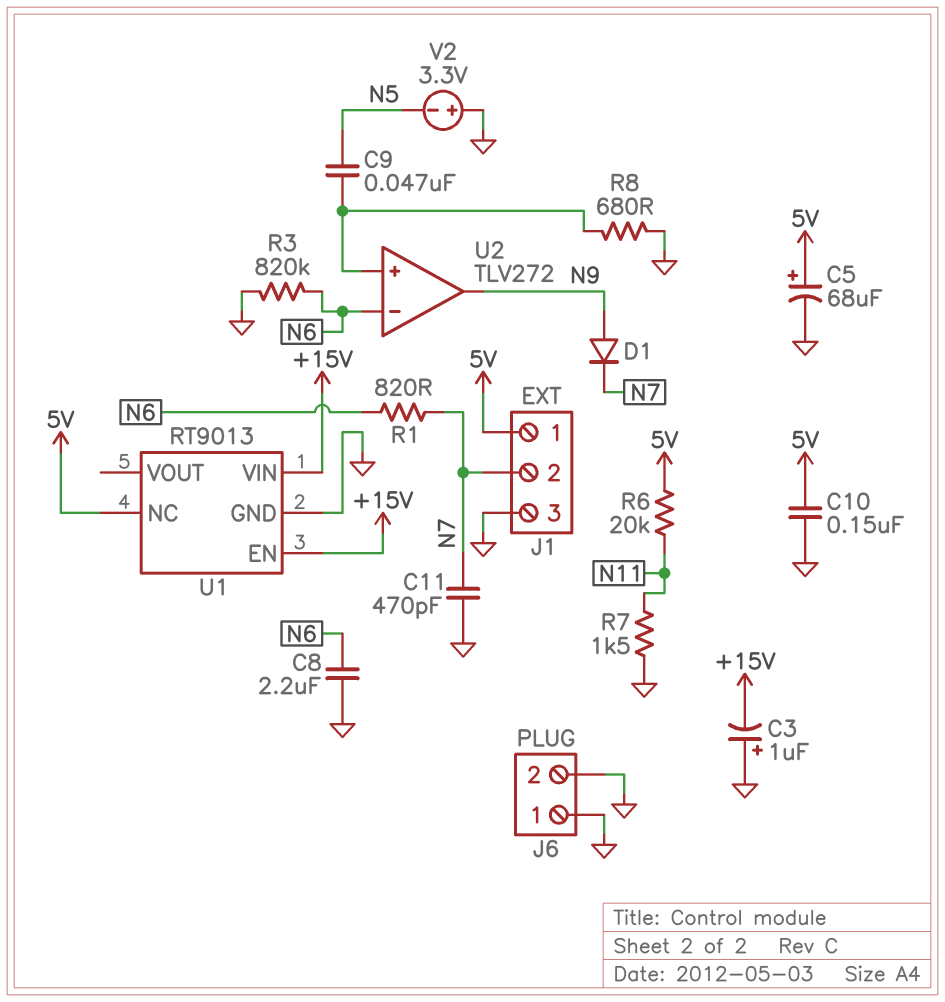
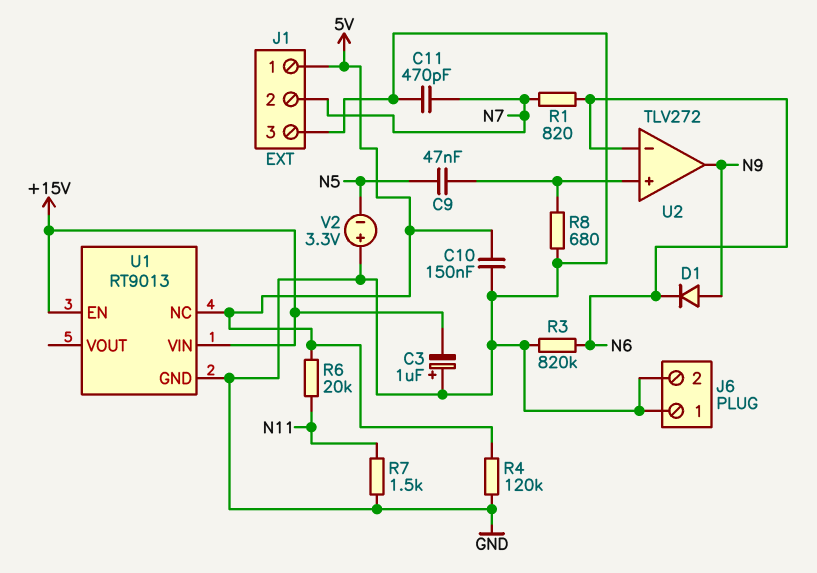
C5: 68uF (plus 5V, minus GND) -> none
C8: 2.2uF (GND, N6) -> none
D1: diode (A N9, K N7) -> diode (A N9, K N6)
R4: none -> 120k (5V, GND)

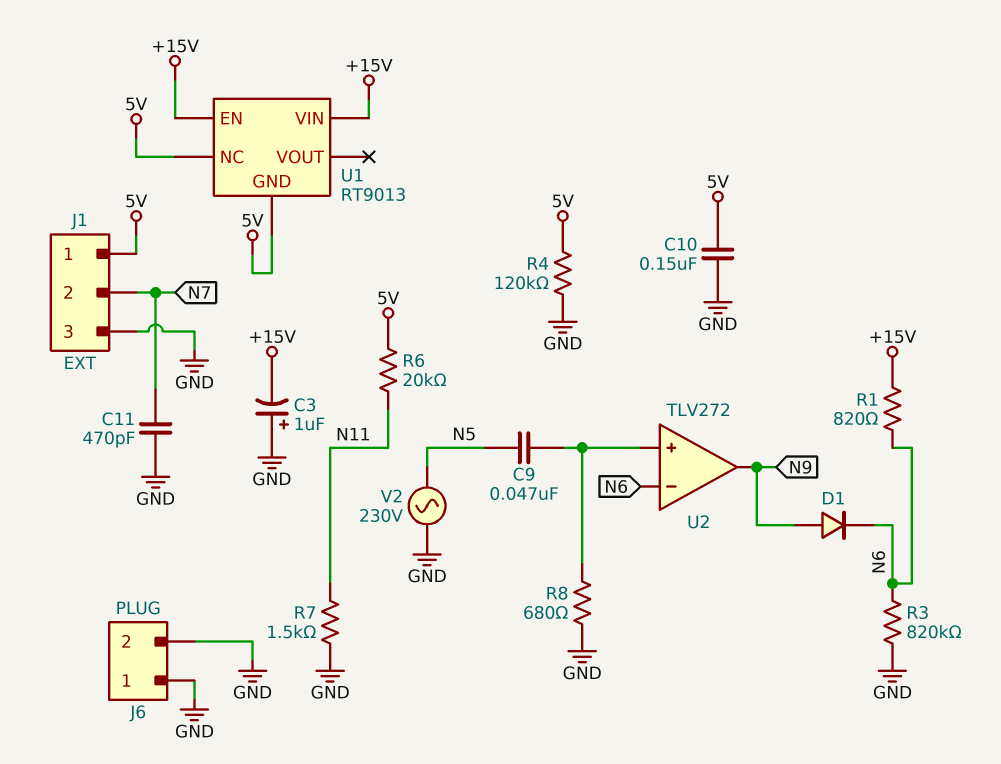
R1: 820 (N6, N7) -> 820 (+15V, N6)
U1 pin GND: GND -> 5V
V2: 3.3V (plus GND, minus N5) -> AC 230V (GND, N5)

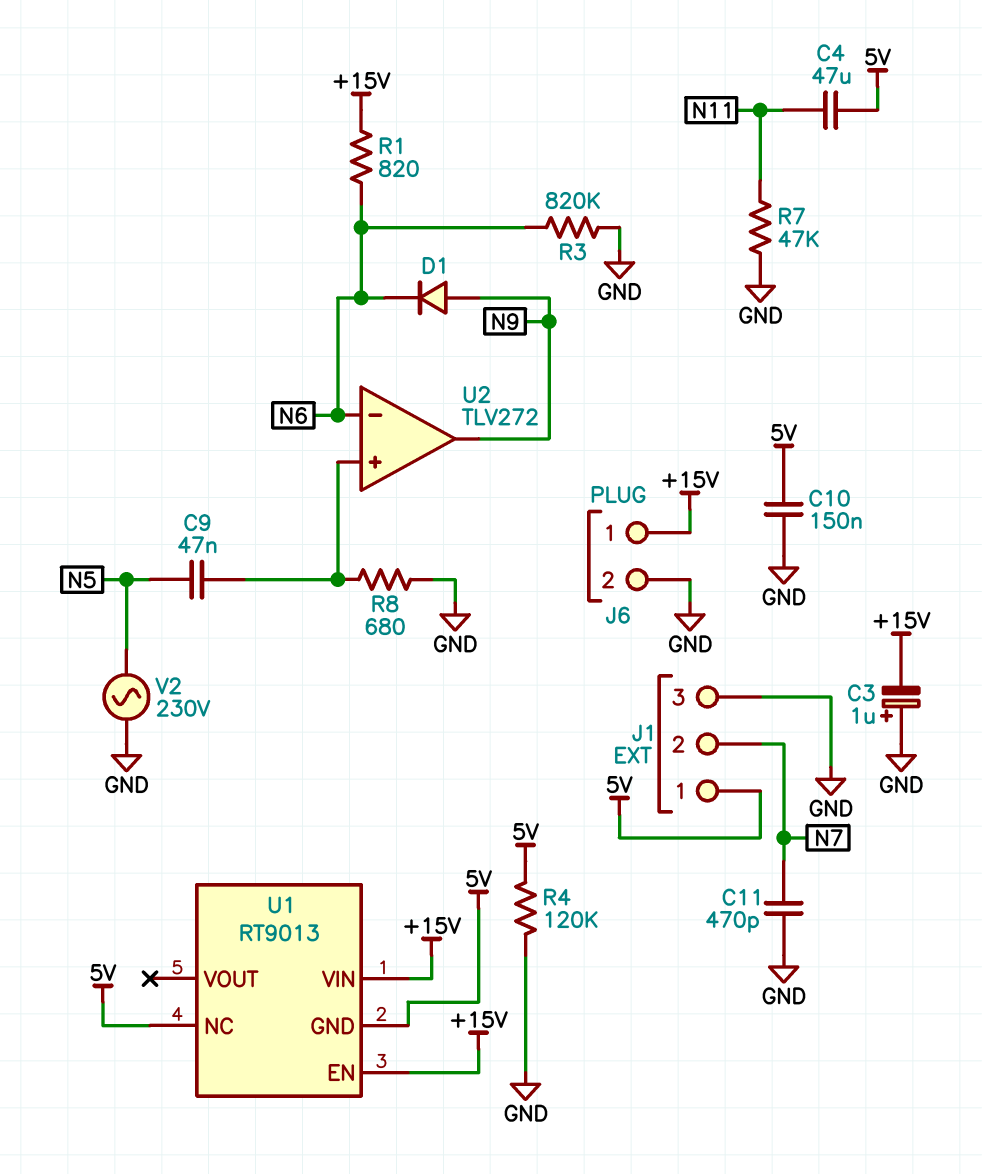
C4: none -> 47uF (5V, N11)
J6 pin 1: GND -> +15V
R6: 20k (5V, N11) -> none
R7: 1.5k (GND, N11) -> 47k (GND, N11)

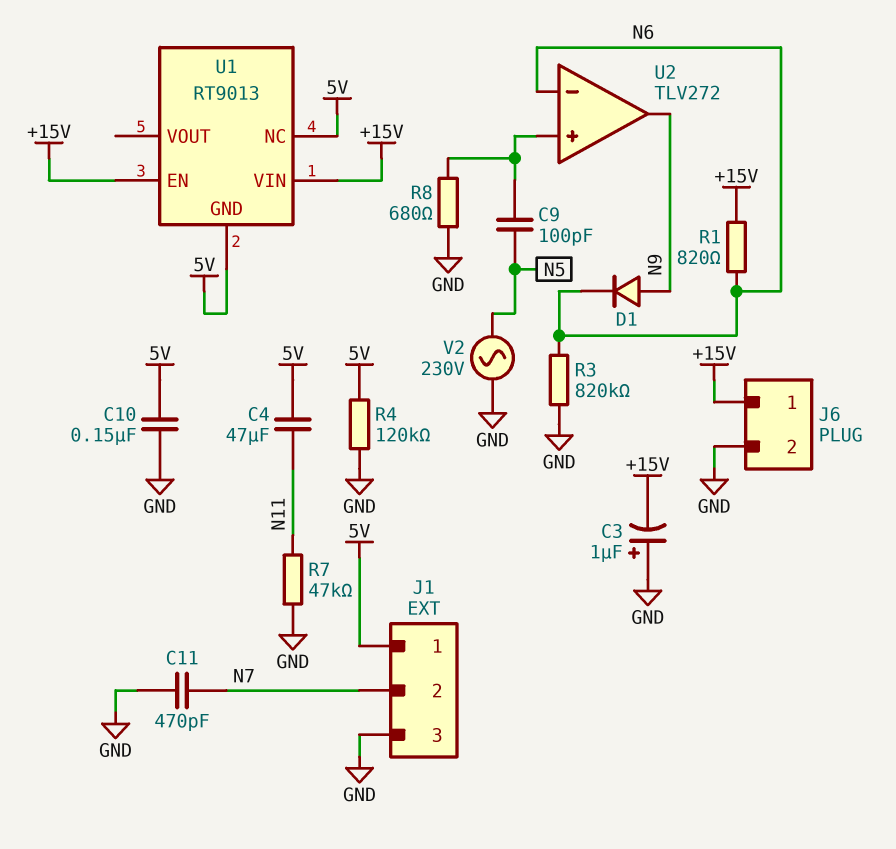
C9: 47nF (N5, U2/in+) -> 100pF (N5, U2/in+)

